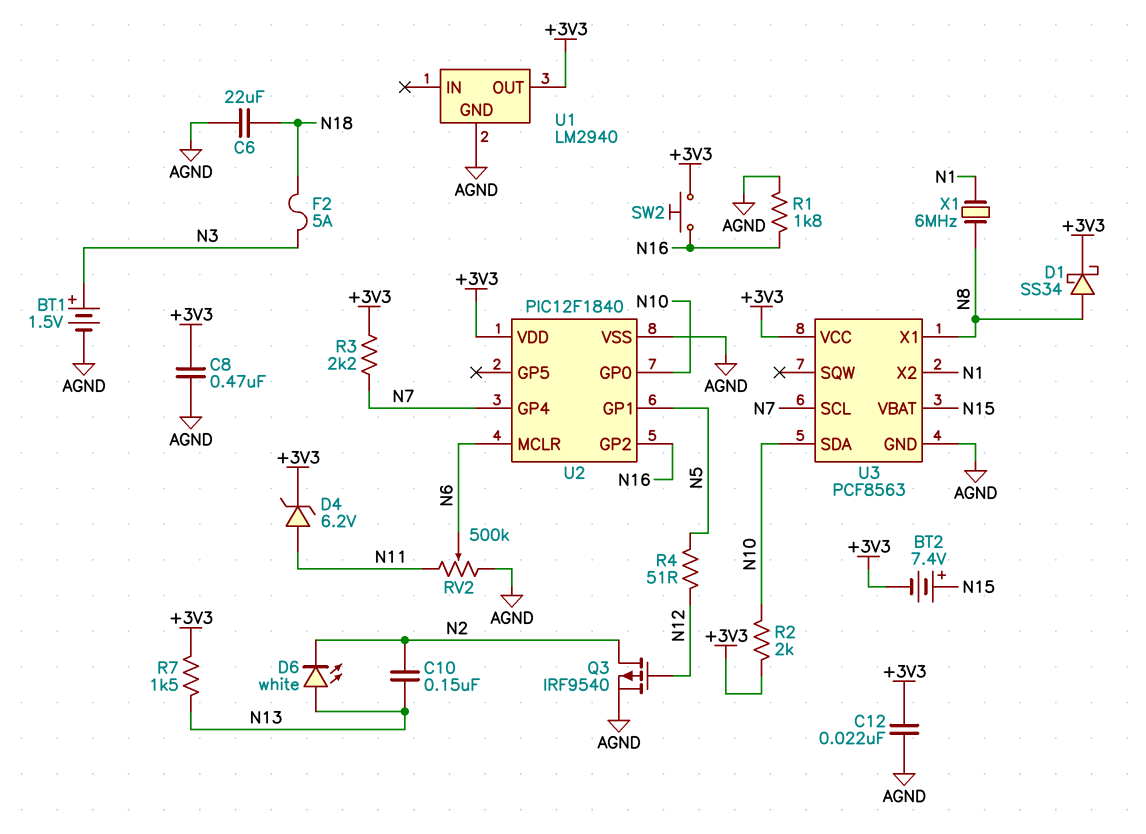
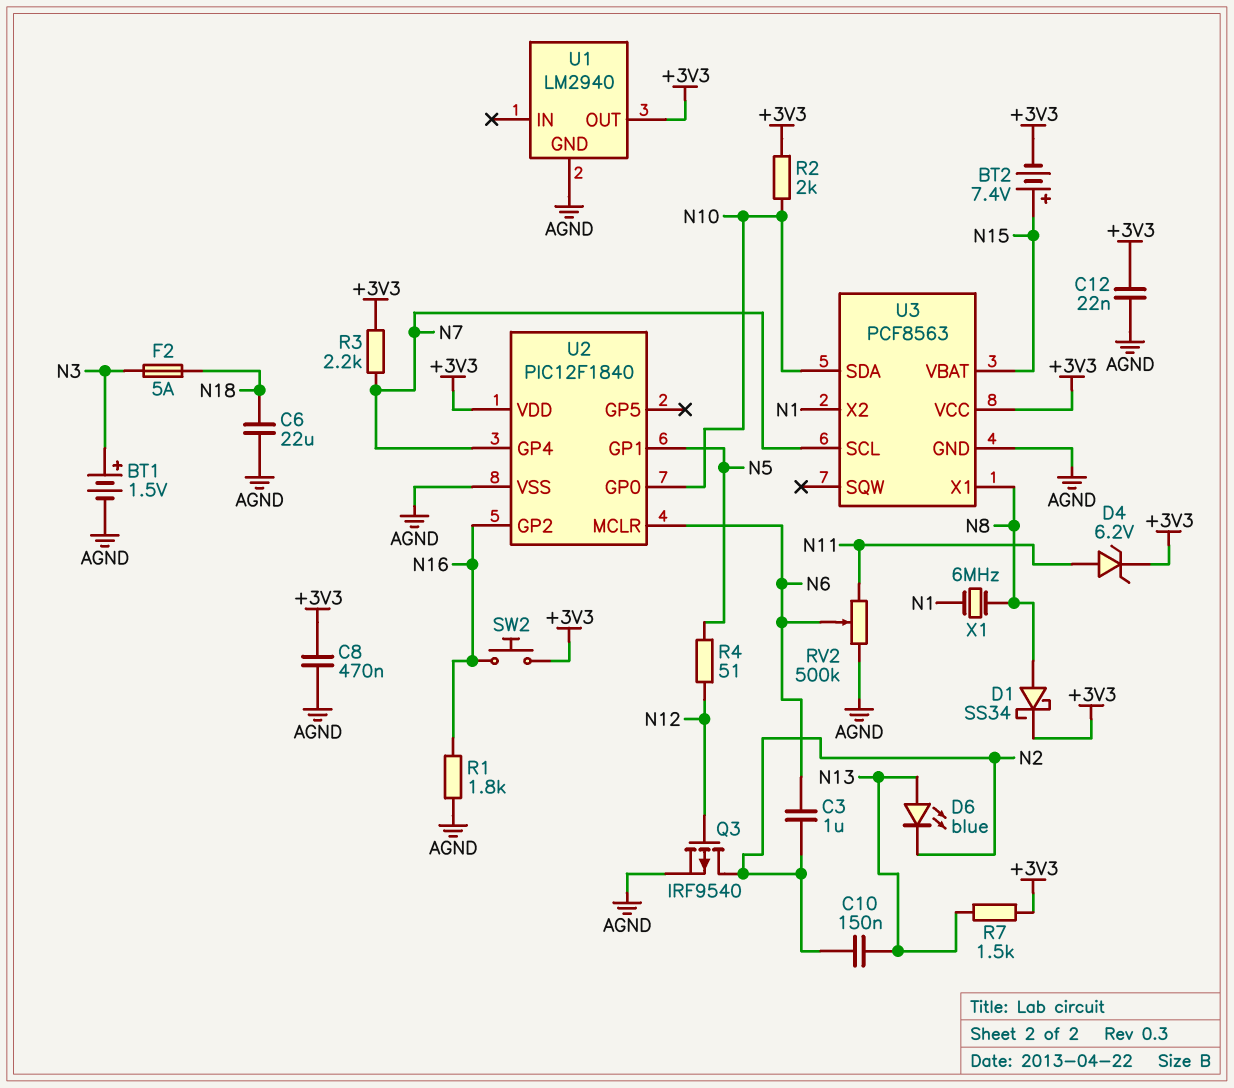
C3: none -> 1uF (N2, N6)
D6: LED white (A N13, K N2) -> LED blue (A N13, K N2)

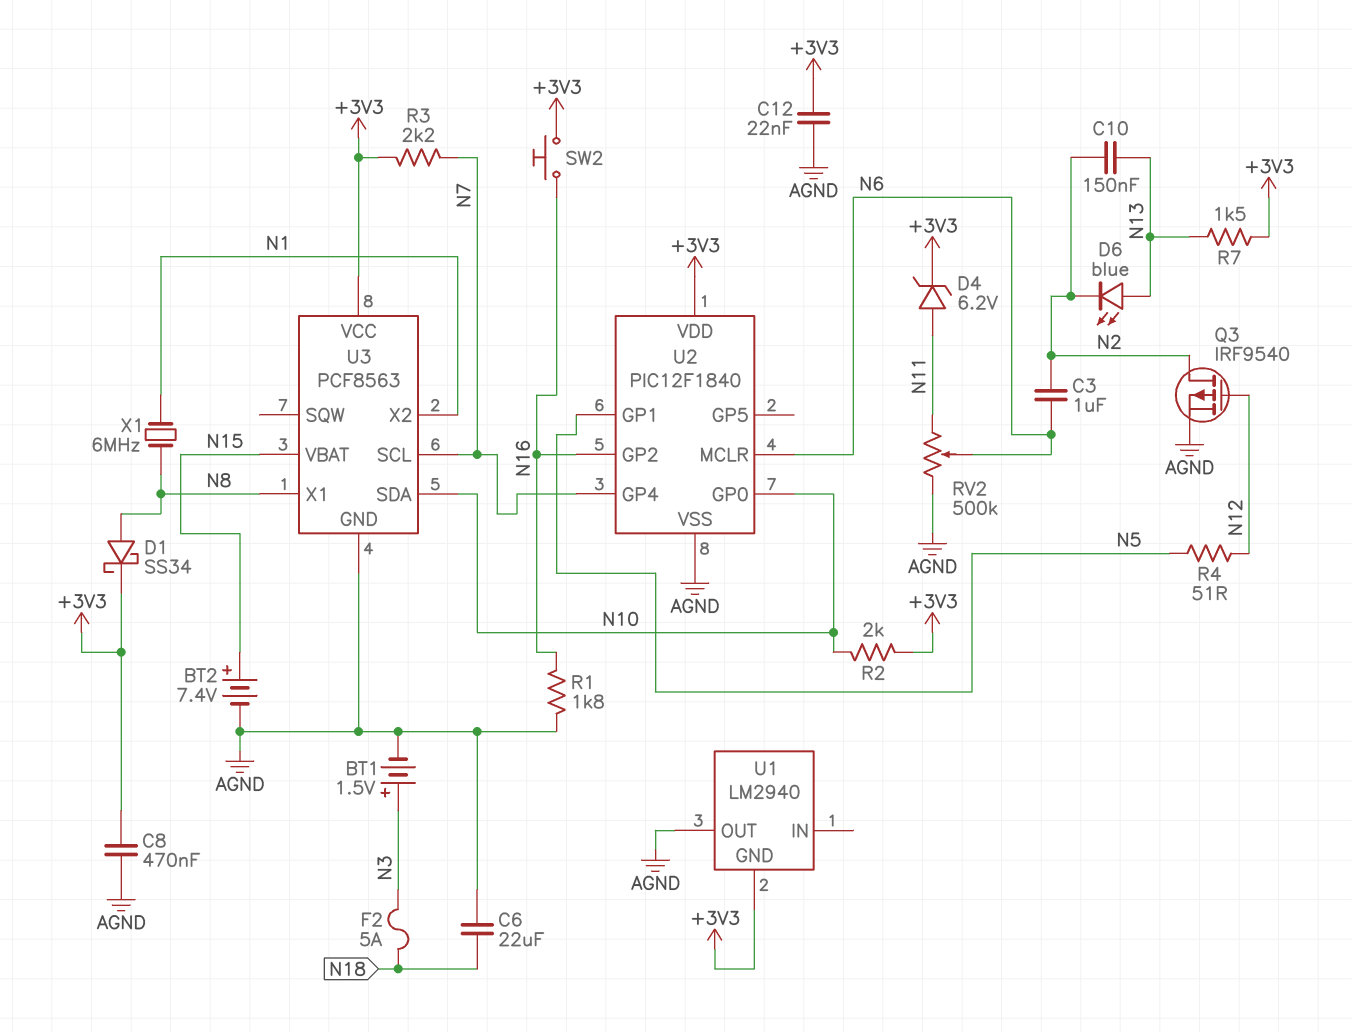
BT2: 7.4V (plus N15, minus +3V3) -> 7.4V (plus N15, minus AGND)
U1 pin GND: AGND -> +3V3
U1 pin OUT: +3V3 -> AGND

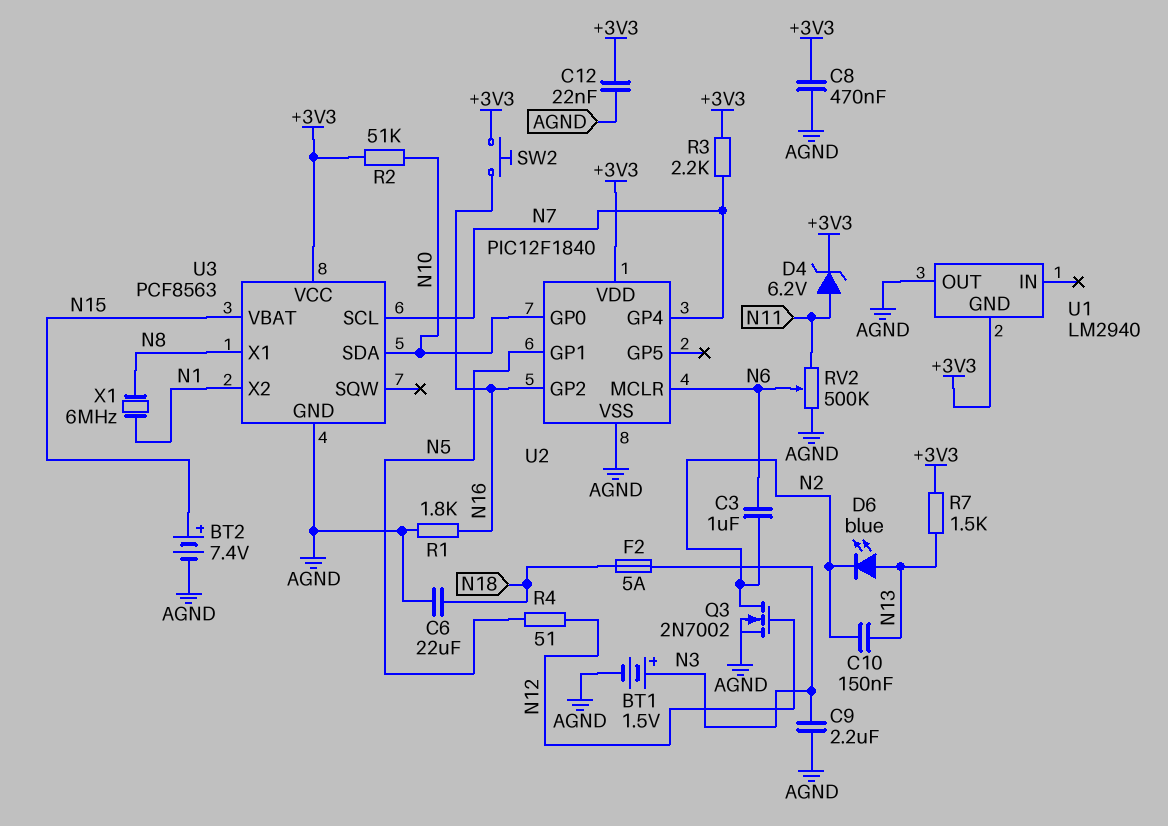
C9: none -> 2.2uF (AGND, N3)
D1: schottky SS34 (A N8, K +3V3) -> none
Q3: PMOS IRF9540 (G N12, D N2, S AGND) -> NMOS 2N7002 (G N12, D N2, S AGND)
R2: 2k (+3V3, N10) -> 51k (+3V3, N10)

